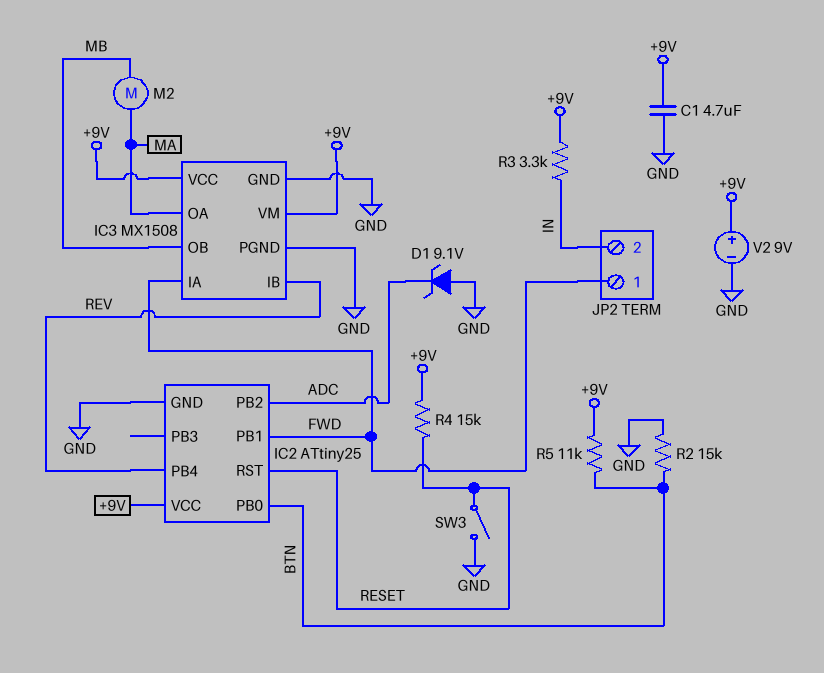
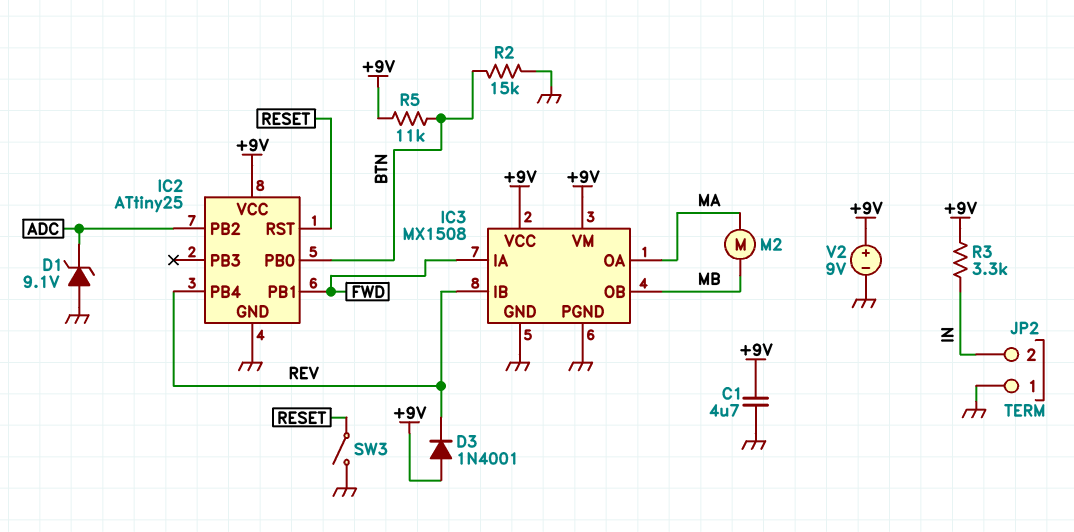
D3: none -> diode 1N4001 (A +9V, K REV)
JP2 pin 1: FWD -> GND
R4: 15k (+9V, RESET) -> none

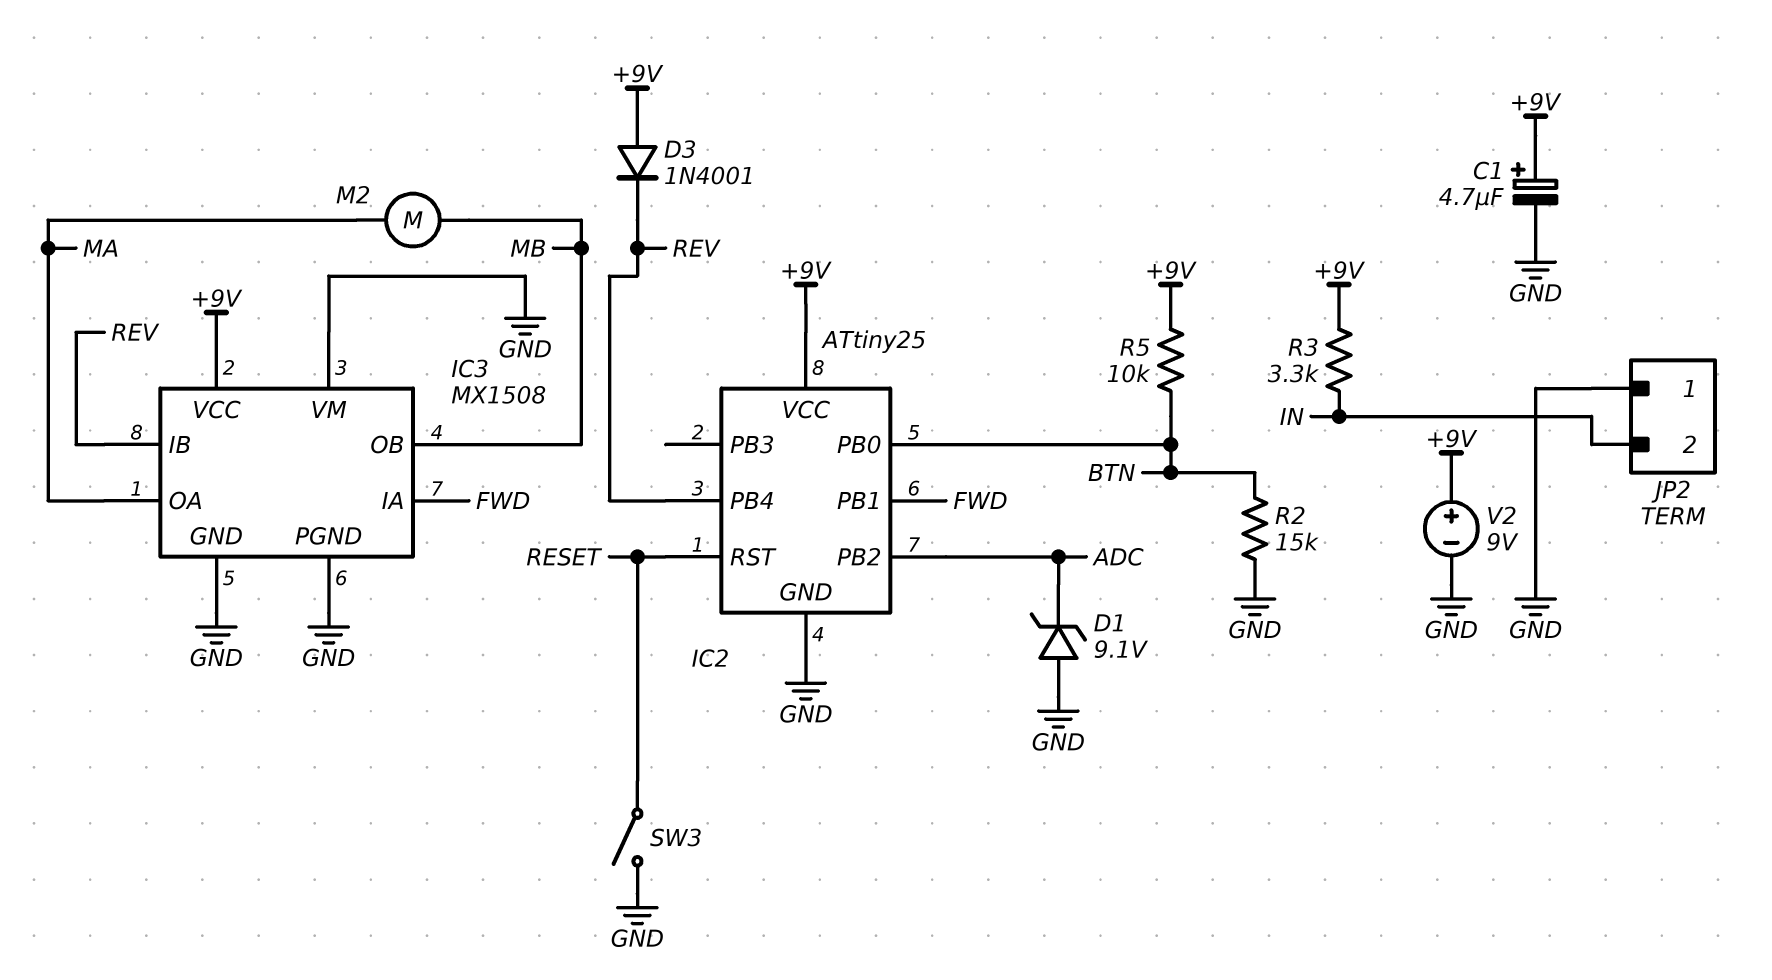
C1: 4.7uF (+9V, GND) -> 4.7uF (plus +9V, minus GND)
IC3 pin VM: +9V -> GND
R5: 11k (+9V, BTN) -> 10k (+9V, BTN)

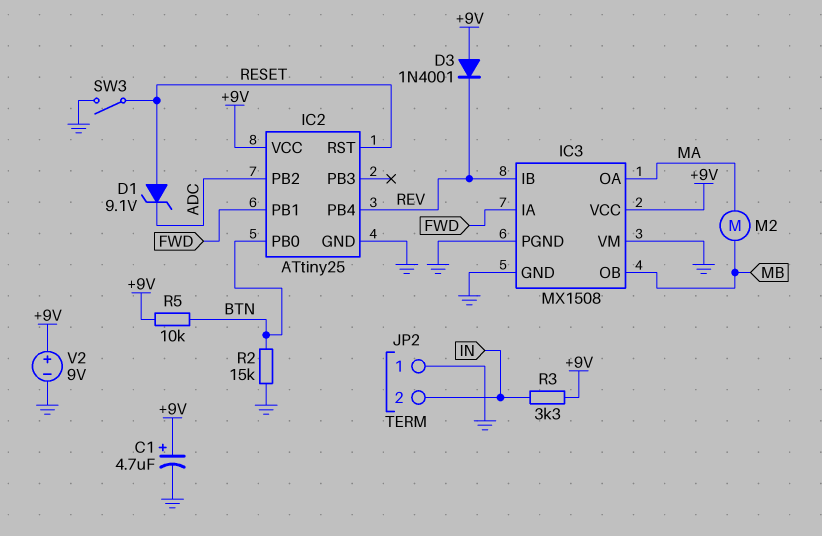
D1: zener 9.1V (A GND, K ADC) -> zener 9.1V (A RESET, K ADC)

